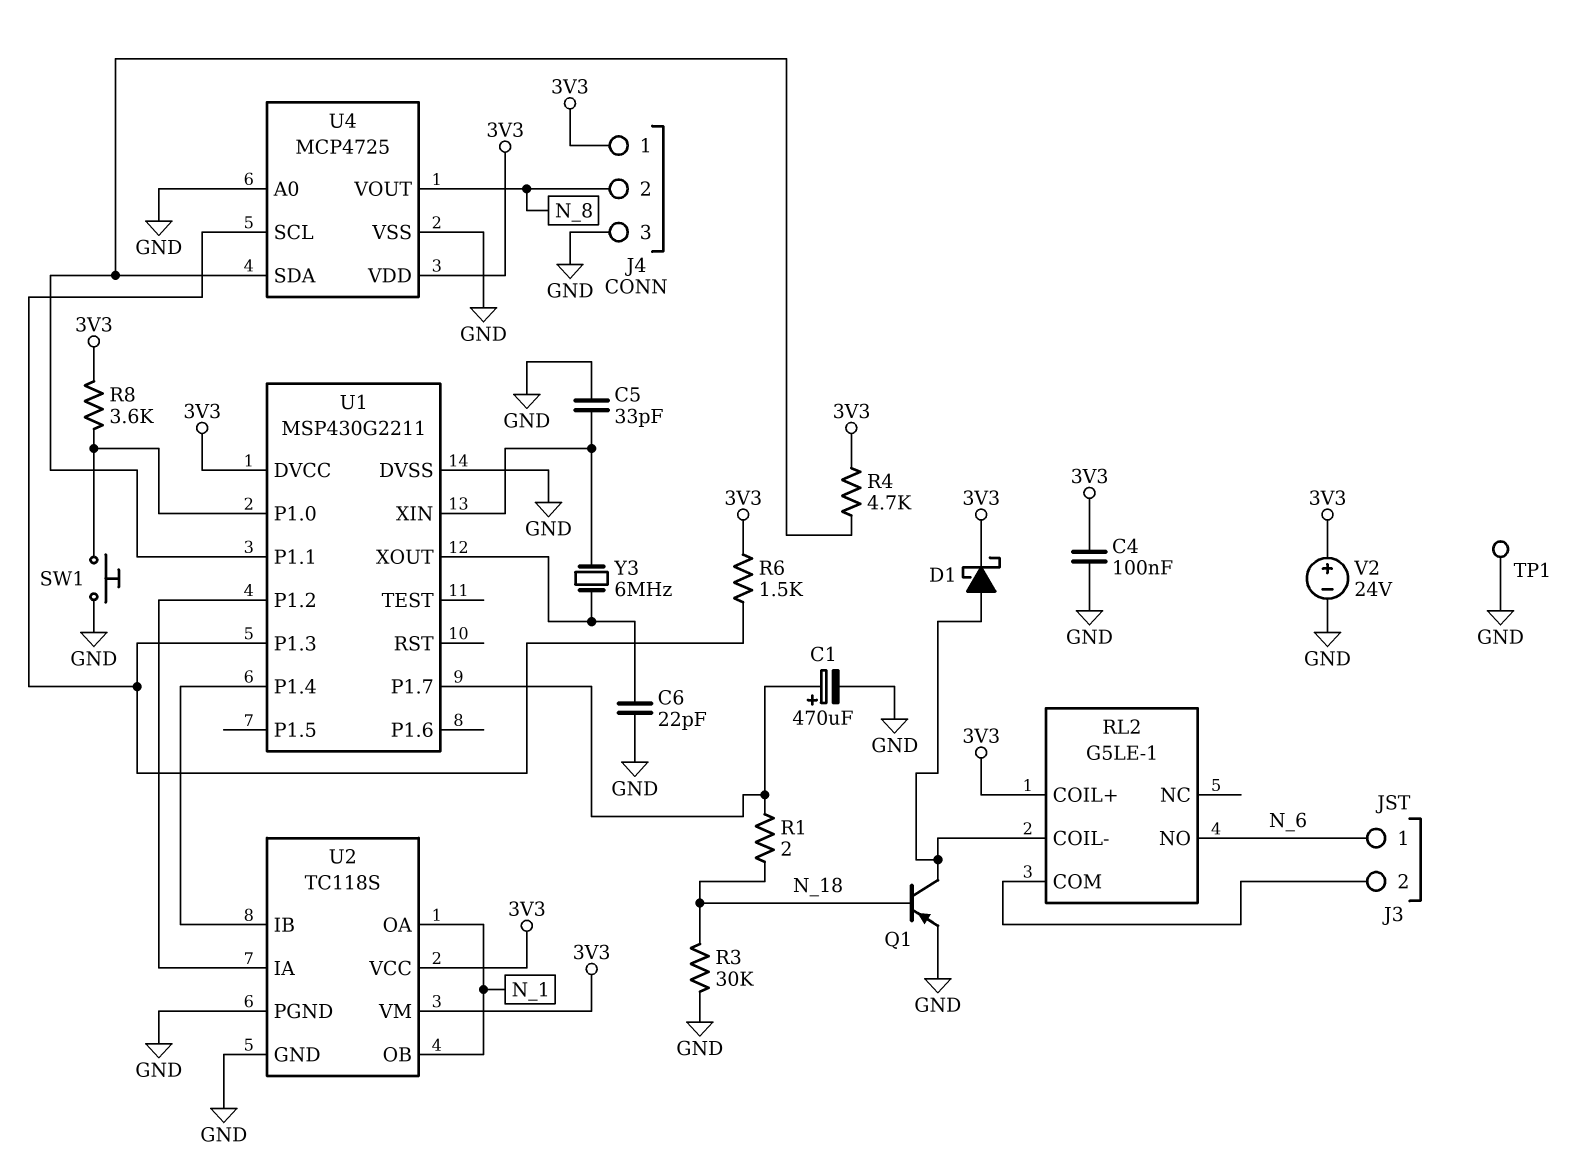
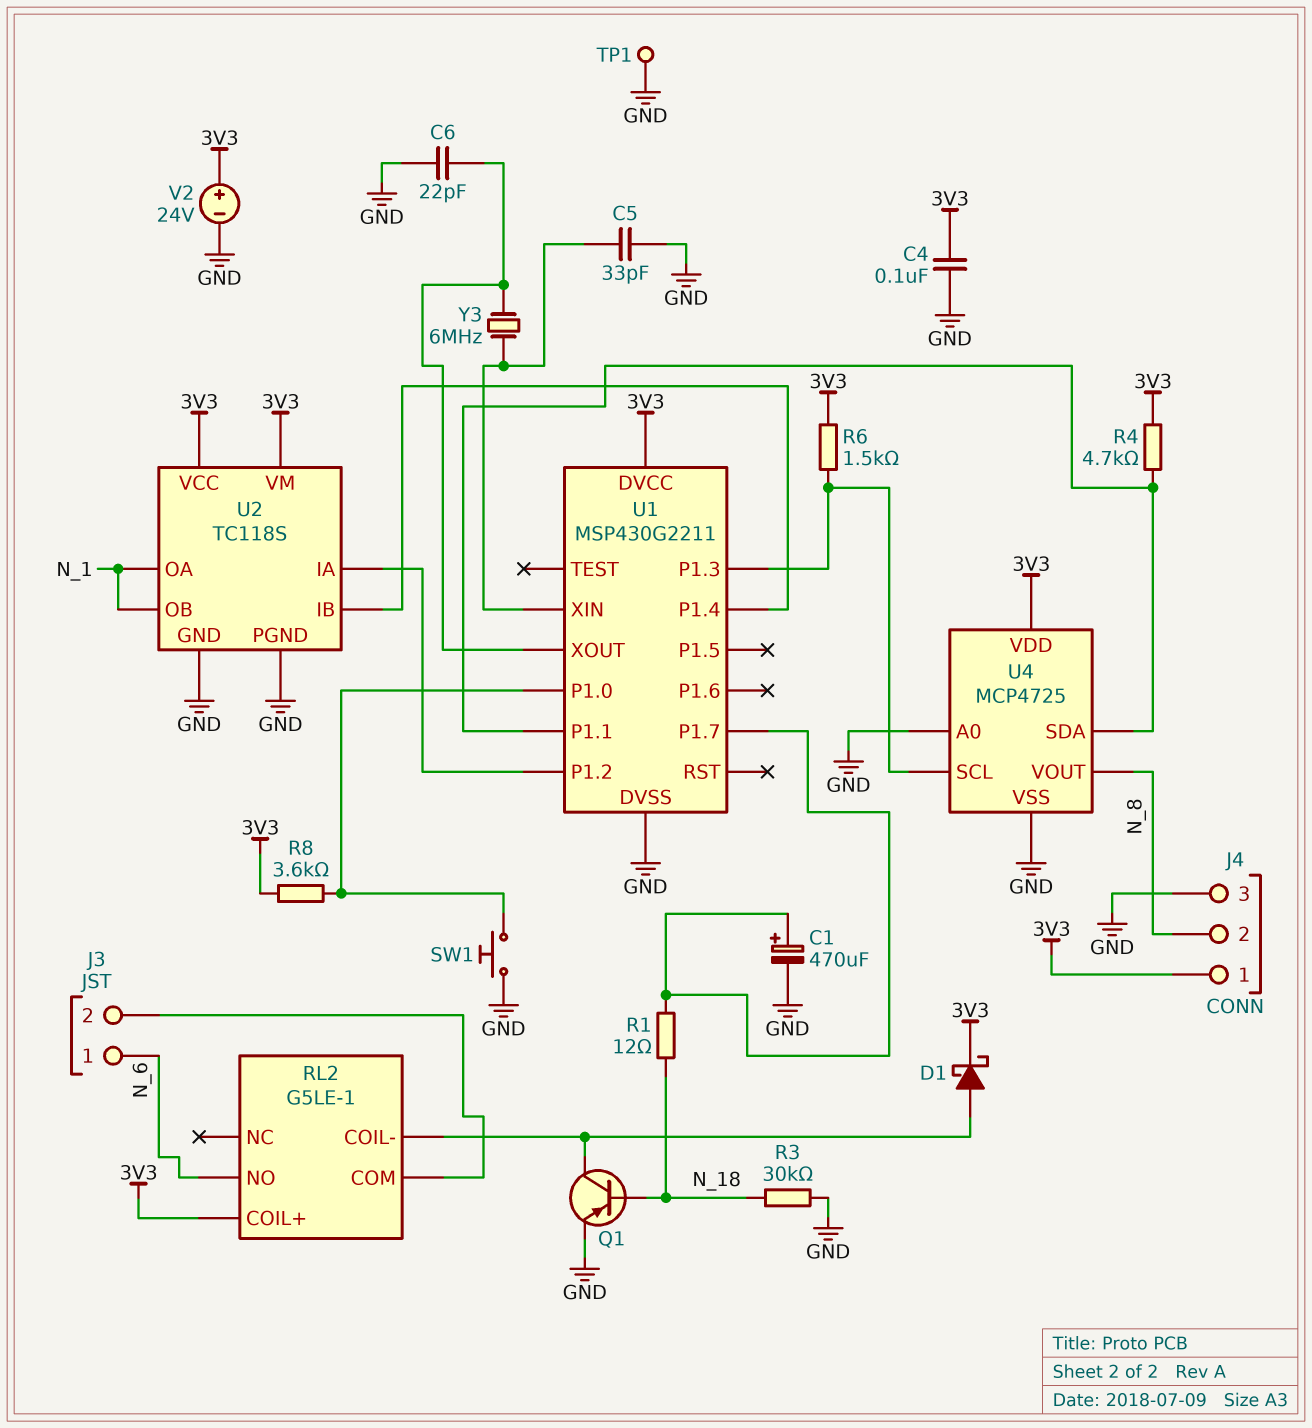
R1: 2 (N_18, U1/P1.7) -> 12 (N_18, U1/P1.7)

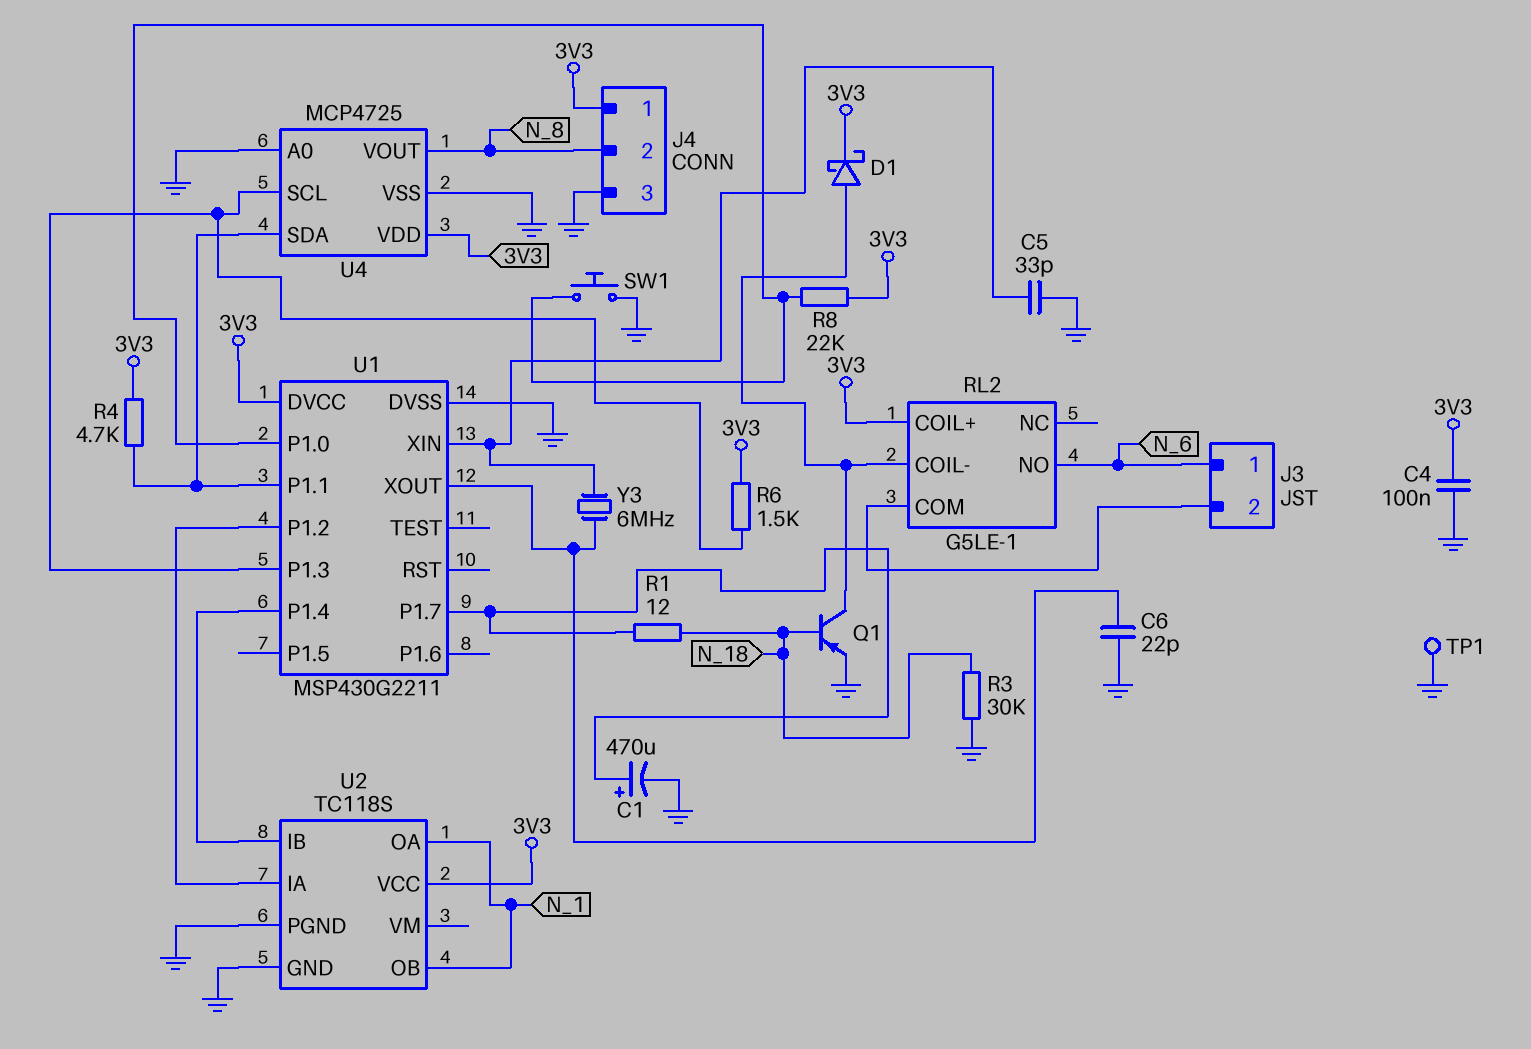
R8: 3.6k (3V3, U1/P1.0) -> 22k (3V3, U1/P1.0)
U2 pin VM: 3V3 -> none
V2: 24V (plus 3V3, minus GND) -> none

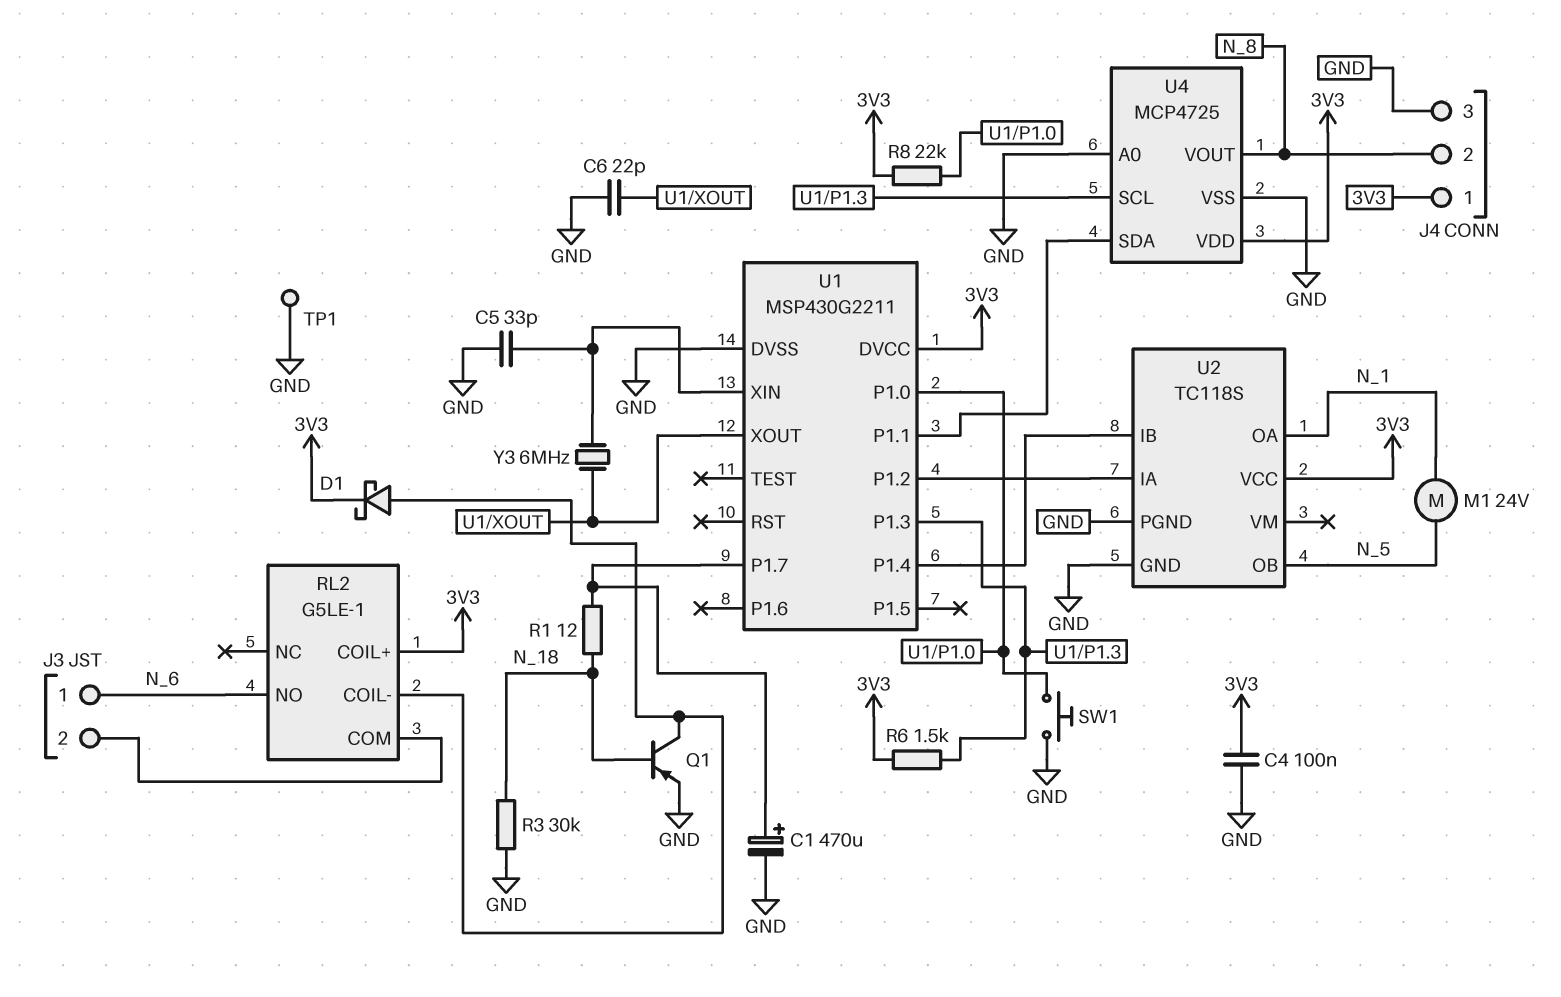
M1: none -> motor 24V (N_1, N_5)
R4: 4.7k (3V3, U1/P1.1) -> none
U2 pin OB: N_1 -> N_5

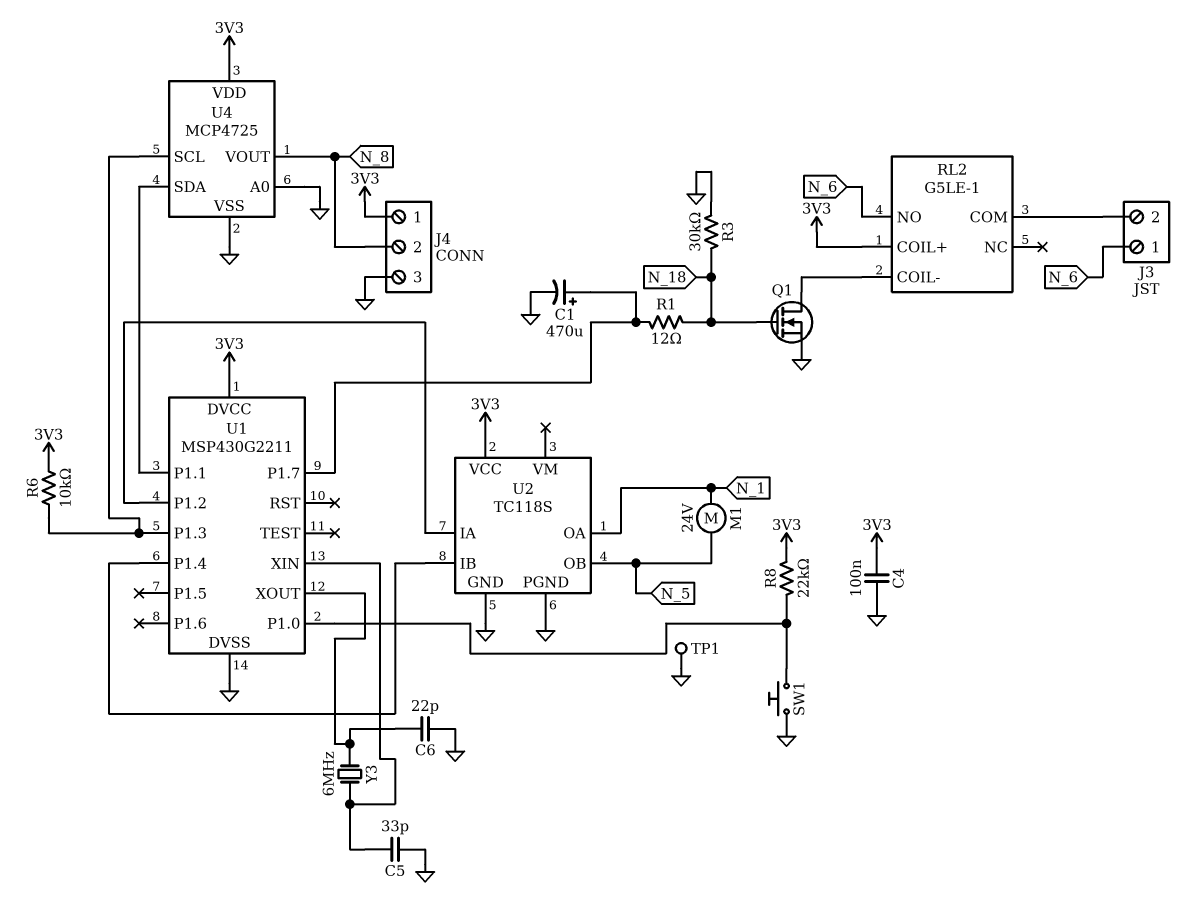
D1: schottky (A RL2/COIL-, K 3V3) -> none
Q1: PNP (B N_18, C RL2/COIL-, E GND) -> NMOS (G N_18, D RL2/COIL-, S GND)
R6: 1.5k (3V3, U1/P1.3) -> 10k (3V3, U1/P1.3)

